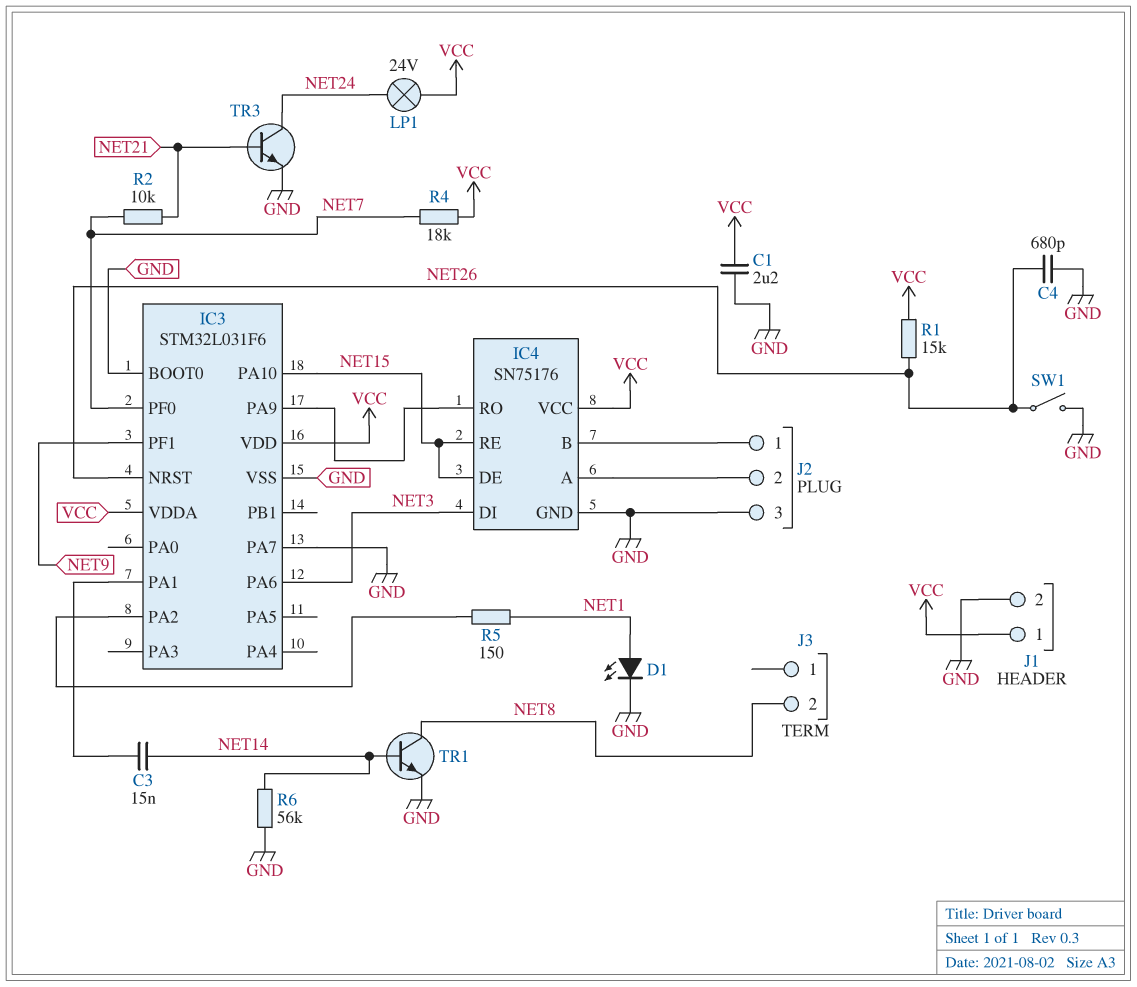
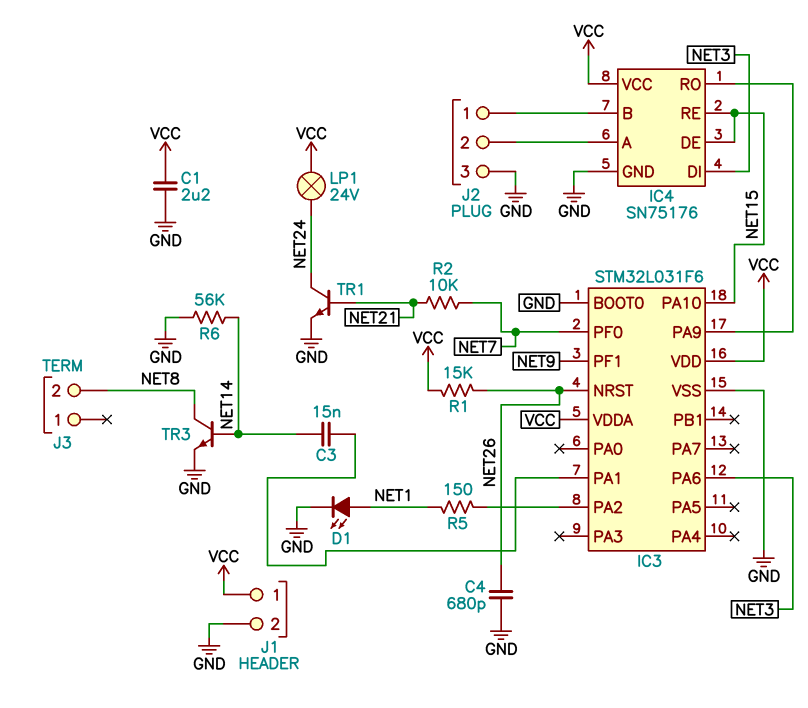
IC3 pin PA7: GND -> none
R4: 18k (NET7, VCC) -> none
SW1: switch (GND, NET26) -> none
TR1: NPN (B NET14, C NET8, E GND) -> NPN (B NET21, C NET24, E GND)
TR3: NPN (B NET21, C NET24, E GND) -> NPN (B NET14, C NET8, E GND)

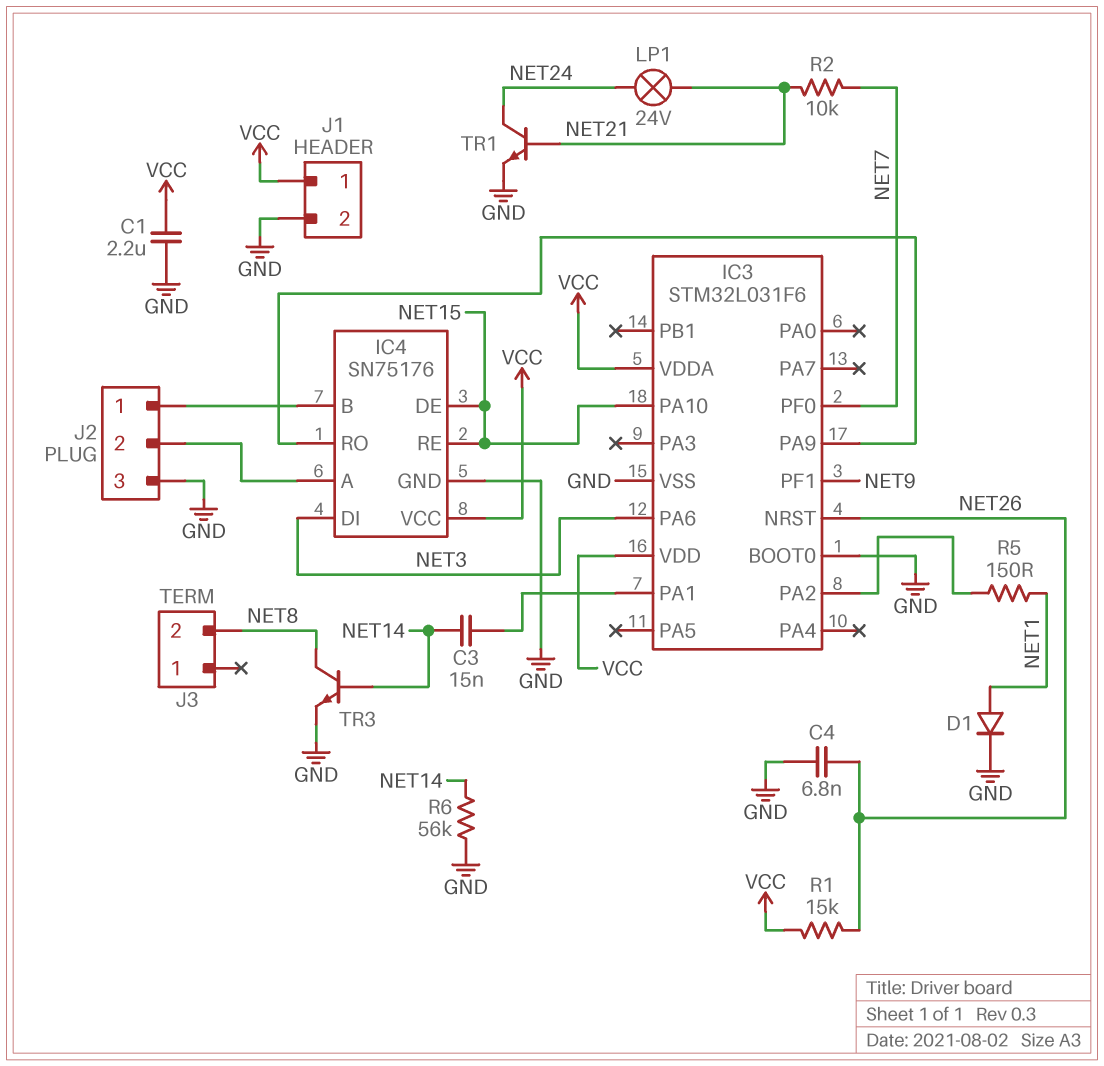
C4: 680pF (GND, NET26) -> 6.8nF (GND, NET26)
D1: LED (A NET1, K GND) -> diode (A NET1, K GND)
LP1: lamp 24V (NET24, VCC) -> lamp 24V (NET21, NET24)

